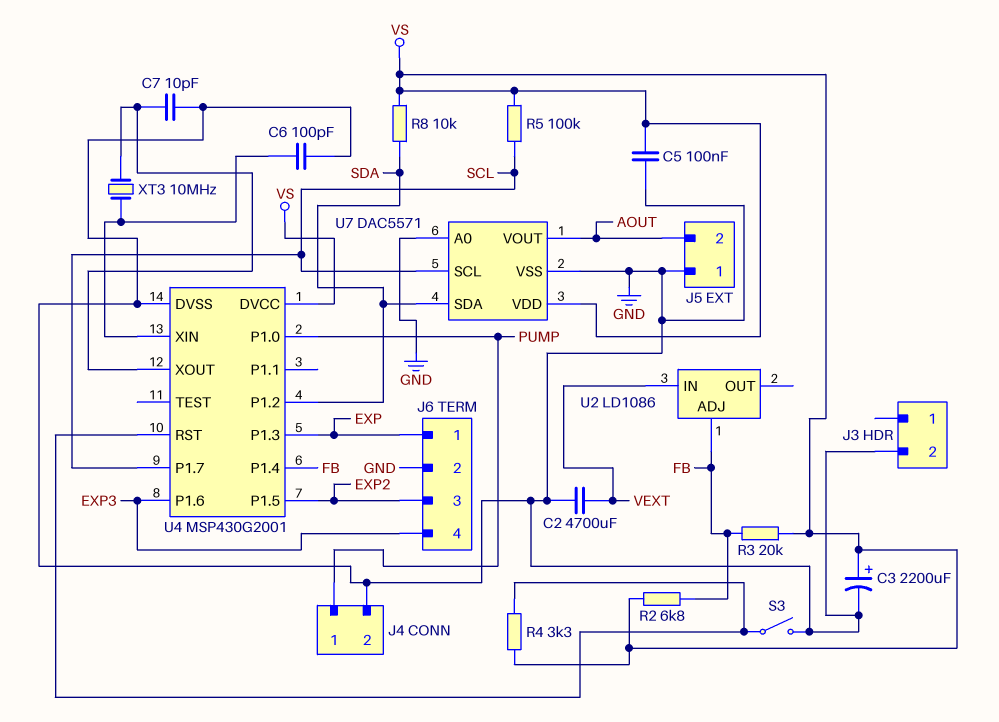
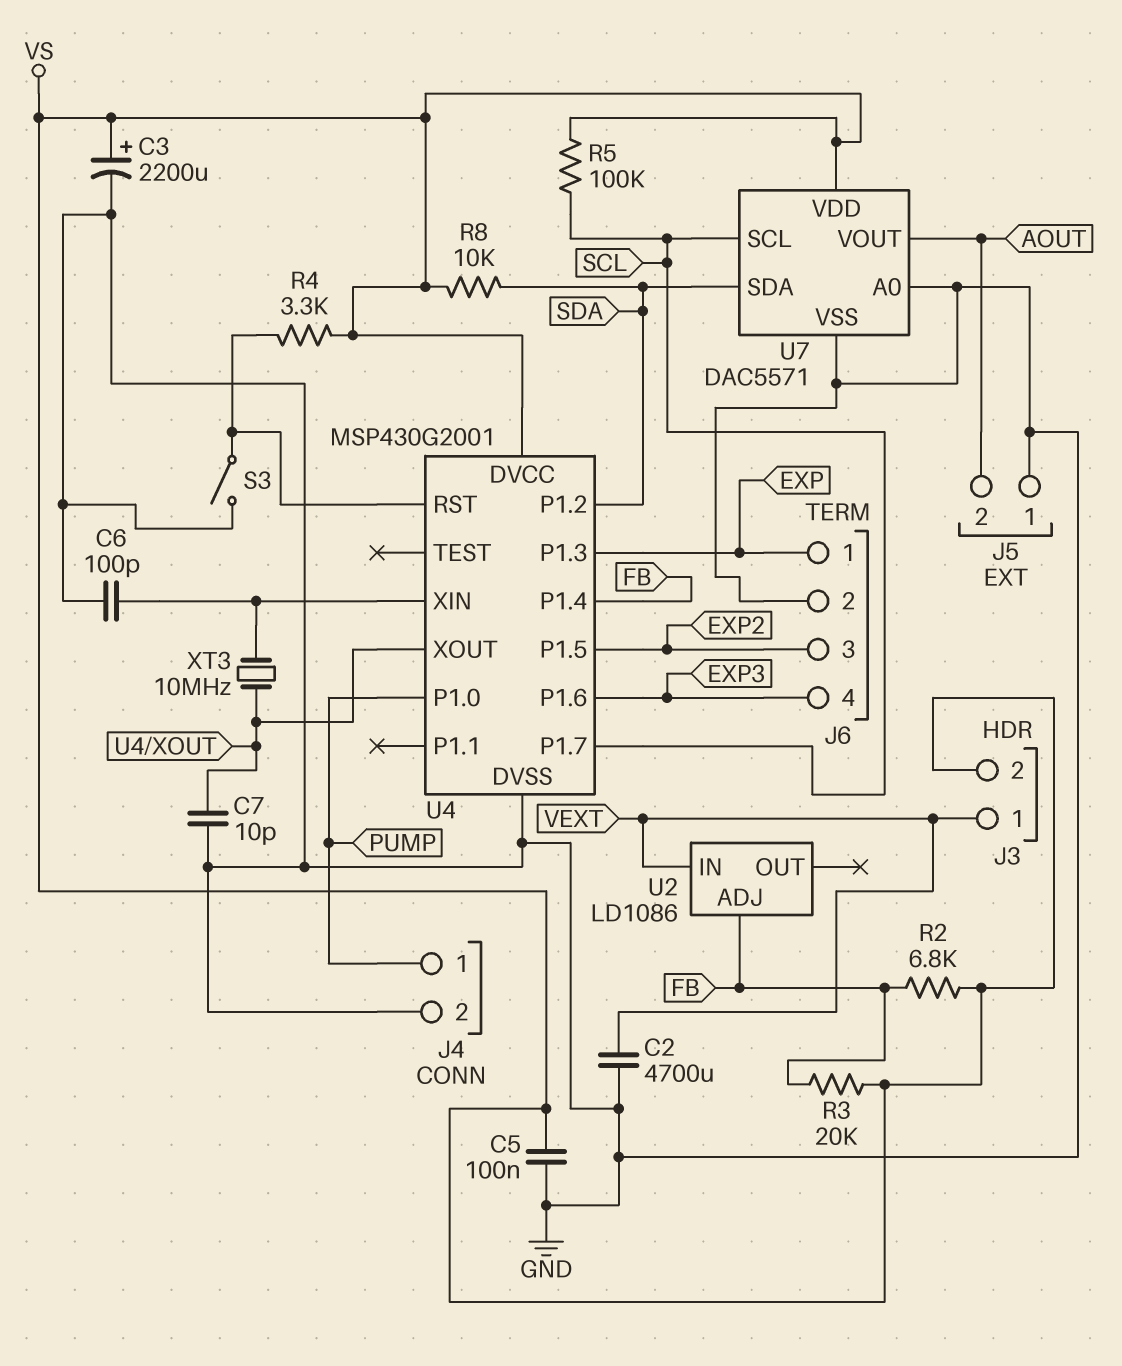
J3 pin 1: none -> VEXT
J3 pin 2: GND -> VS

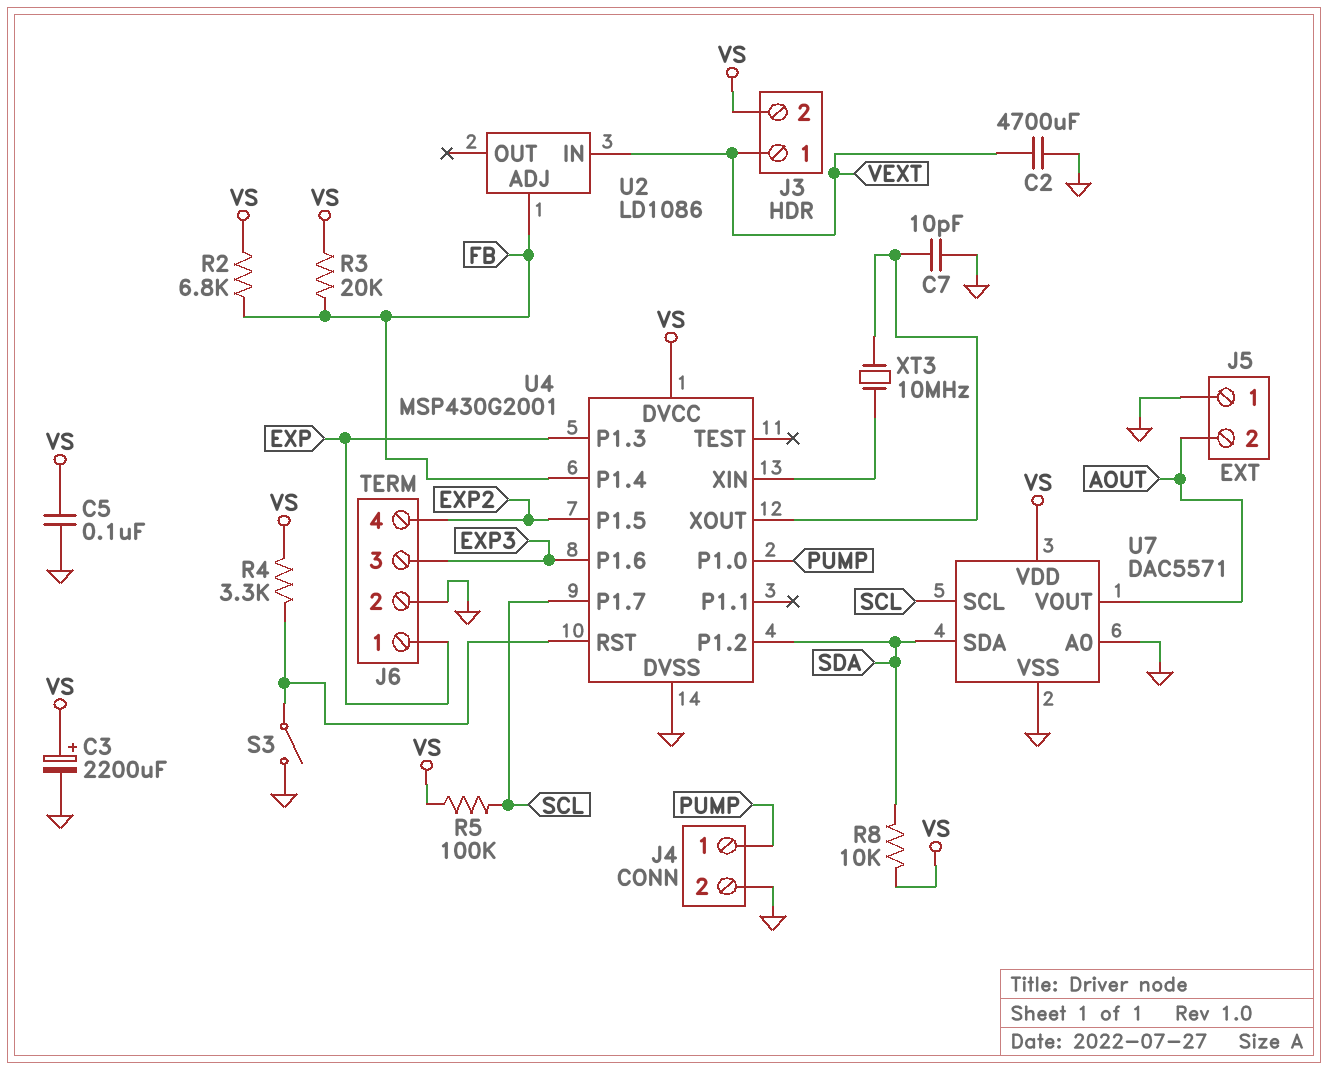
C6: 100pF (GND, U4/XIN) -> none
J6 pin 3: EXP2 -> EXP3
J6 pin 4: EXP3 -> EXP2

